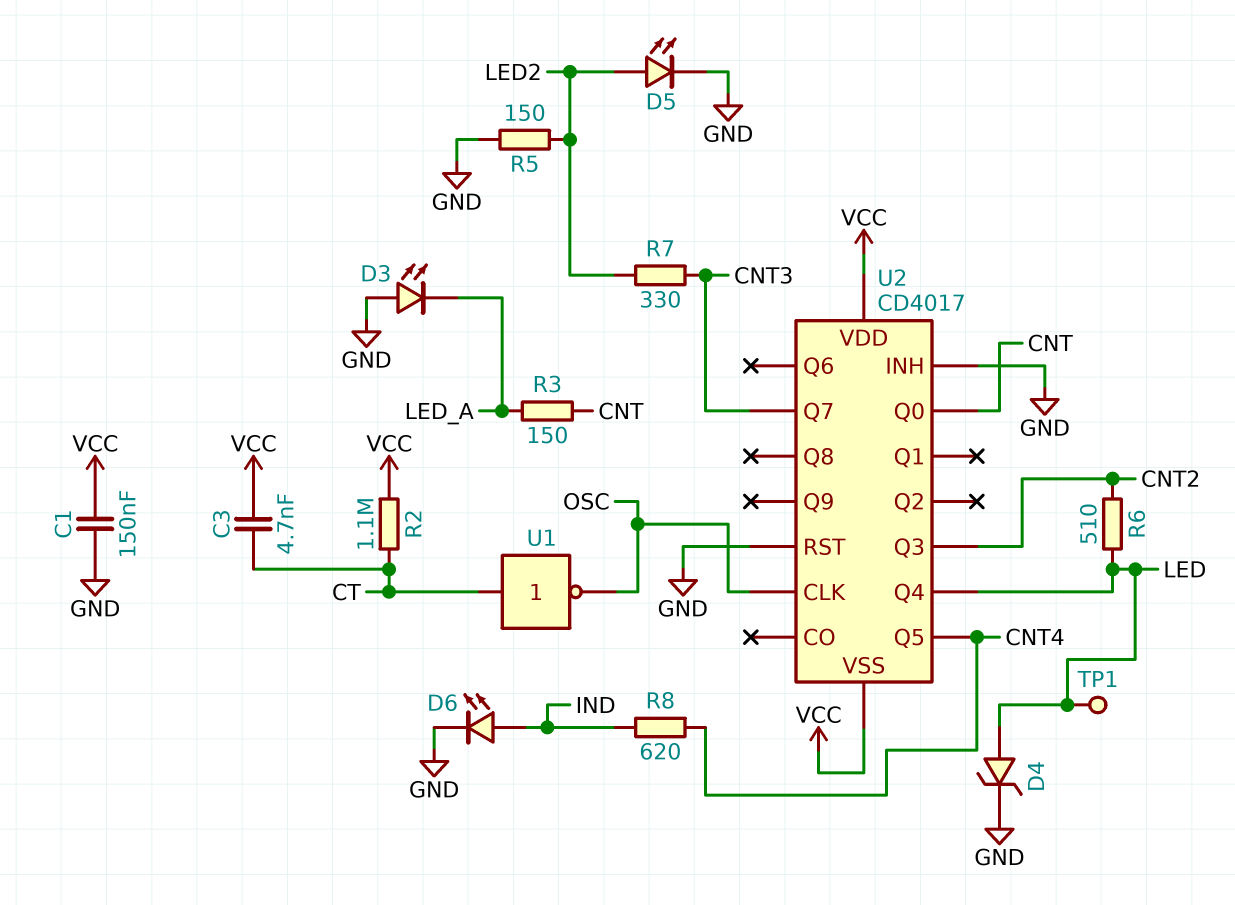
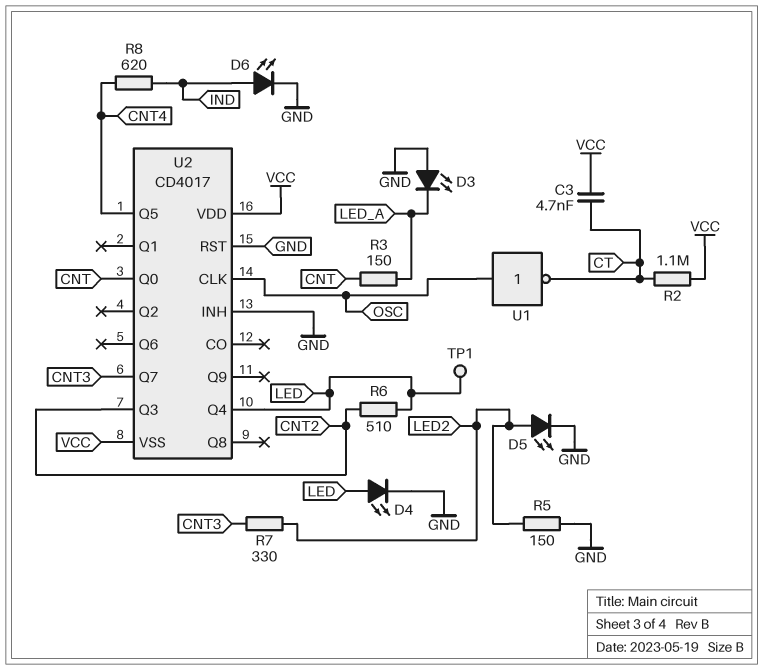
C1: 150nF (GND, VCC) -> none
D4: zener (A LED, K GND) -> LED (A LED, K GND)
U1: NOT (in CT, out OSC) -> NOT (in OSC, out CT)

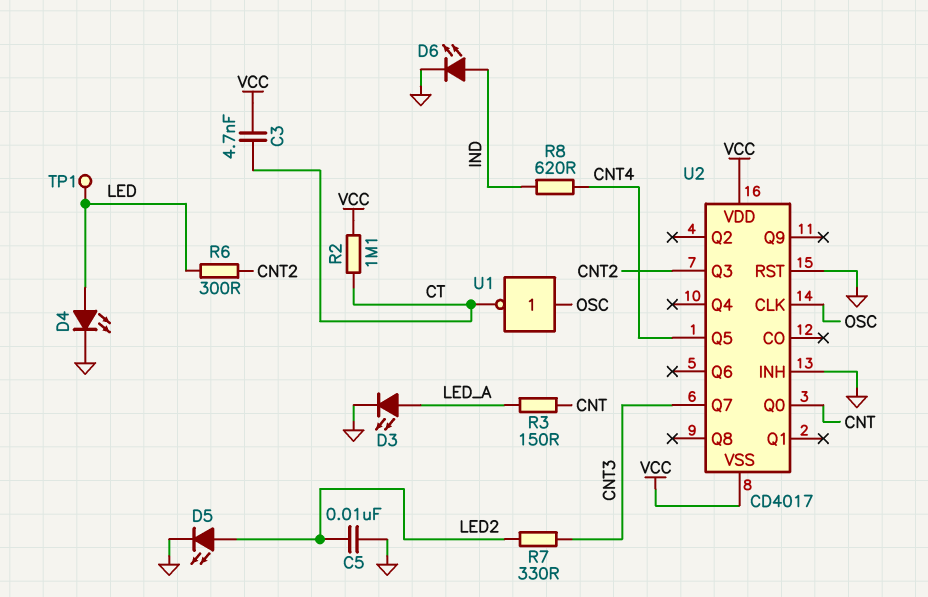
C5: none -> 10nF (GND, LED2)
D3: LED (A GND, K LED_A) -> LED (A LED_A, K GND)
R5: 150 (GND, LED2) -> none
R6: 510 (CNT2, LED) -> 300 (CNT2, LED)
U2 pin Q4: LED -> none

